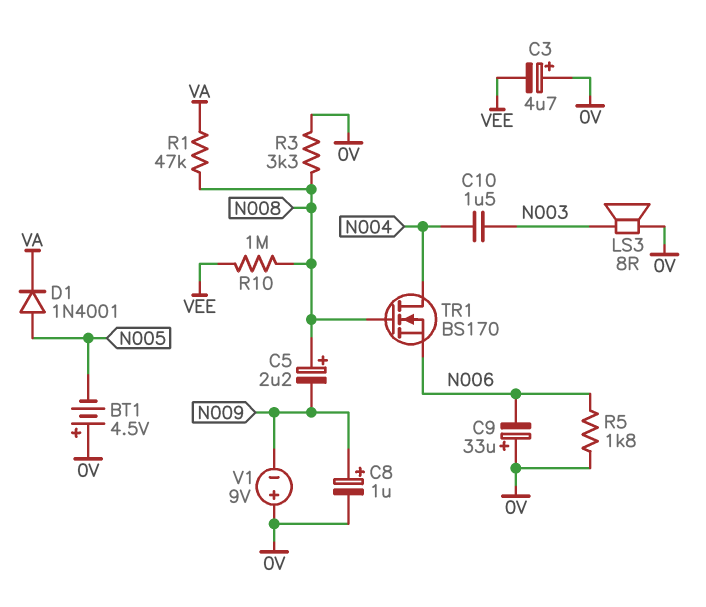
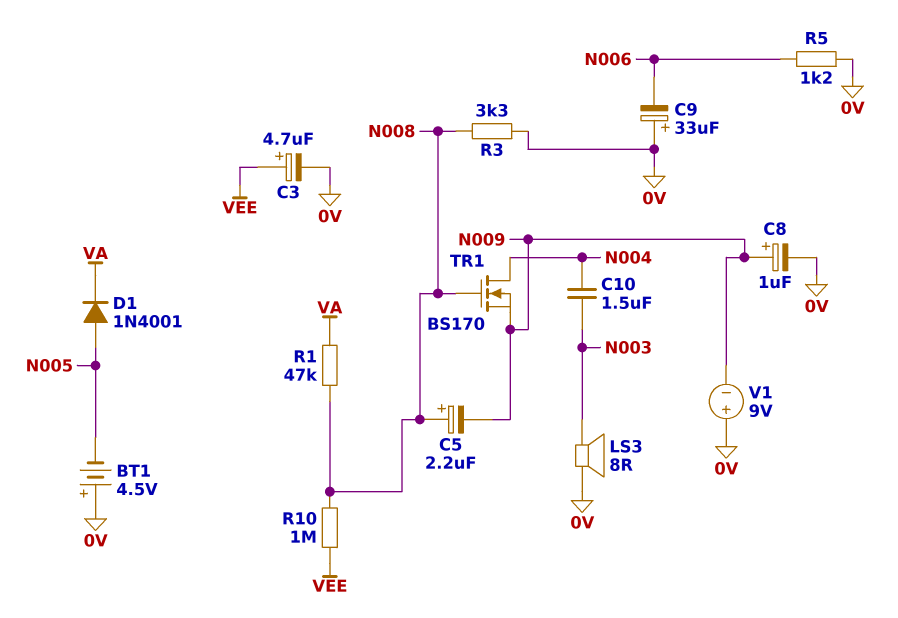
C3: 4.7uF (plus 0V, minus VEE) -> 4.7uF (plus VEE, minus 0V)
R5: 1.8k (0V, N006) -> 1.2k (0V, N006)
TR1: NMOS BS170 (G N008, D N004, S N006) -> NMOS BS170 (G N008, D N004, S N009)

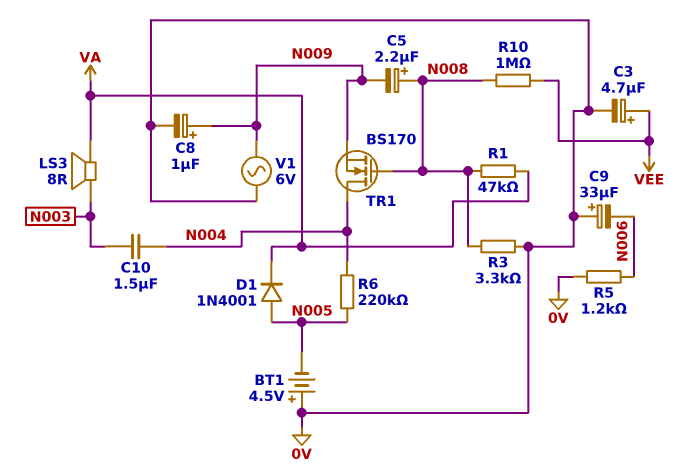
LS3: speaker 8R (0V, N003) -> speaker 8R (N003, VA)
R6: none -> 220k (N004, N005)
V1: 9V (plus 0V, minus N009) -> AC 6V (0V, N009)

